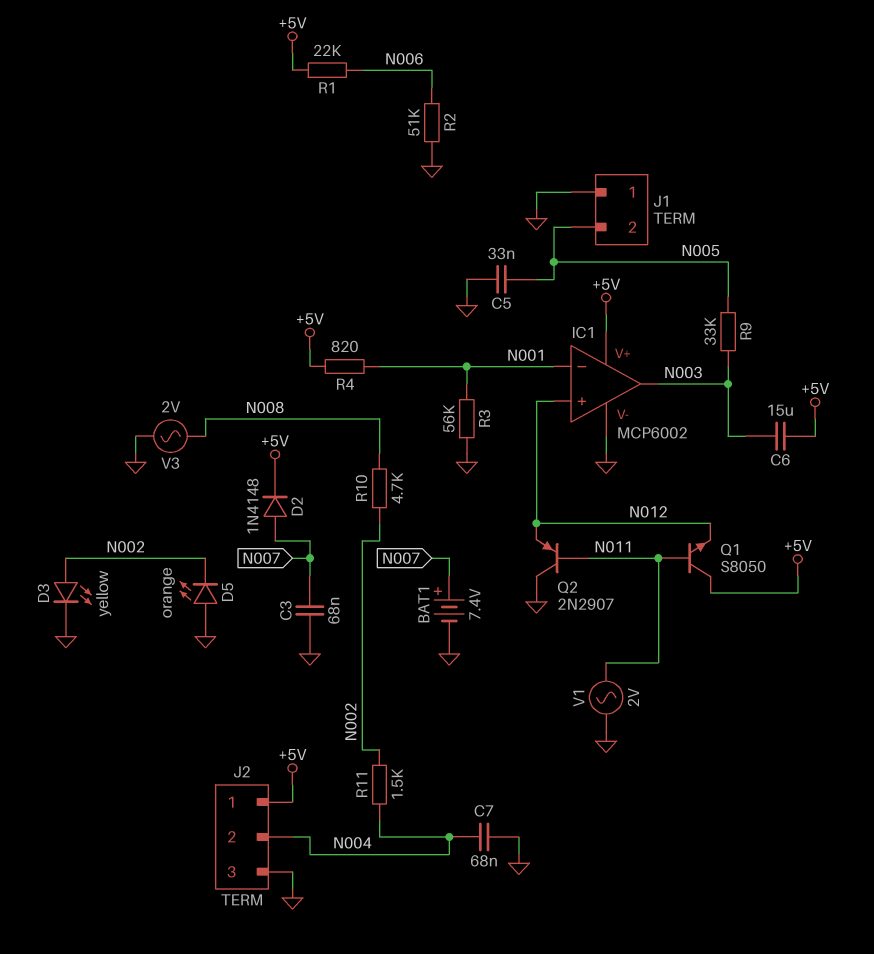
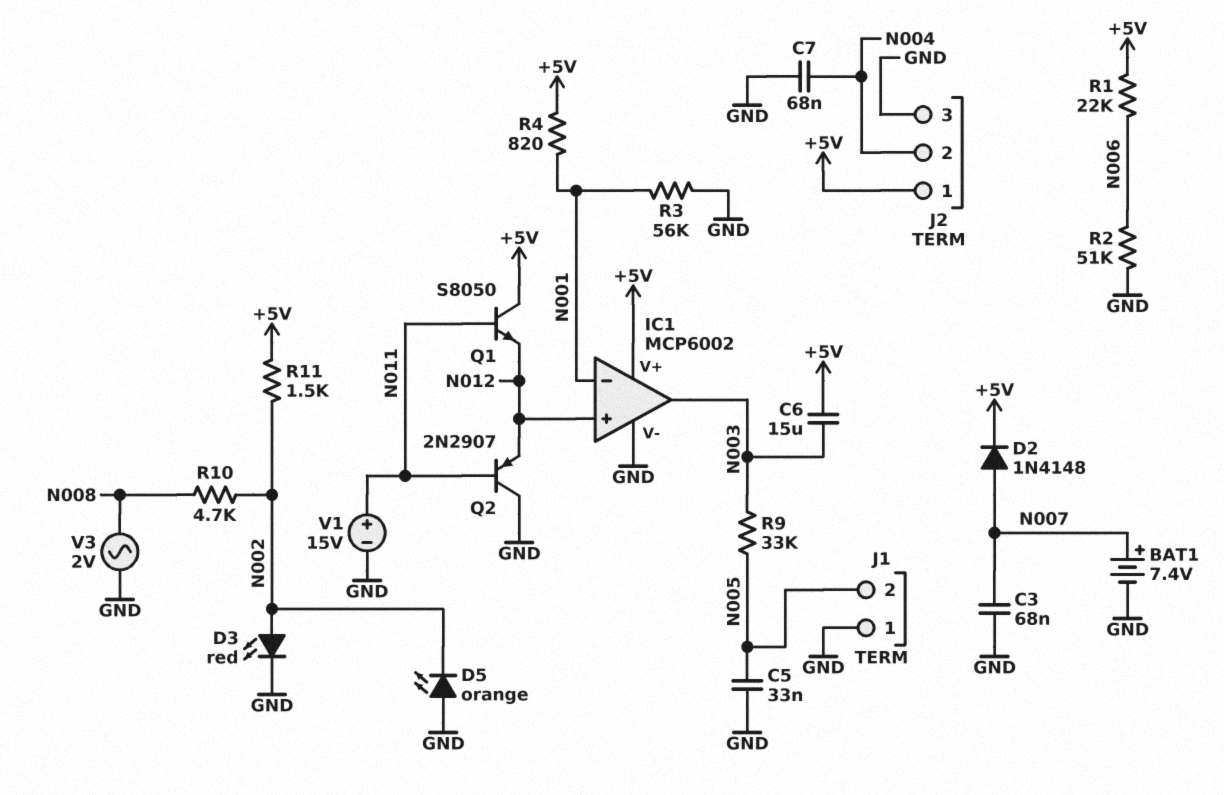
D3: LED yellow (A N002, K GND) -> LED red (A N002, K GND)
R11: 1.5k (N002, N004) -> 1.5k (+5V, N002)
V1: AC 2V (GND, N011) -> 15V (plus N011, minus GND)

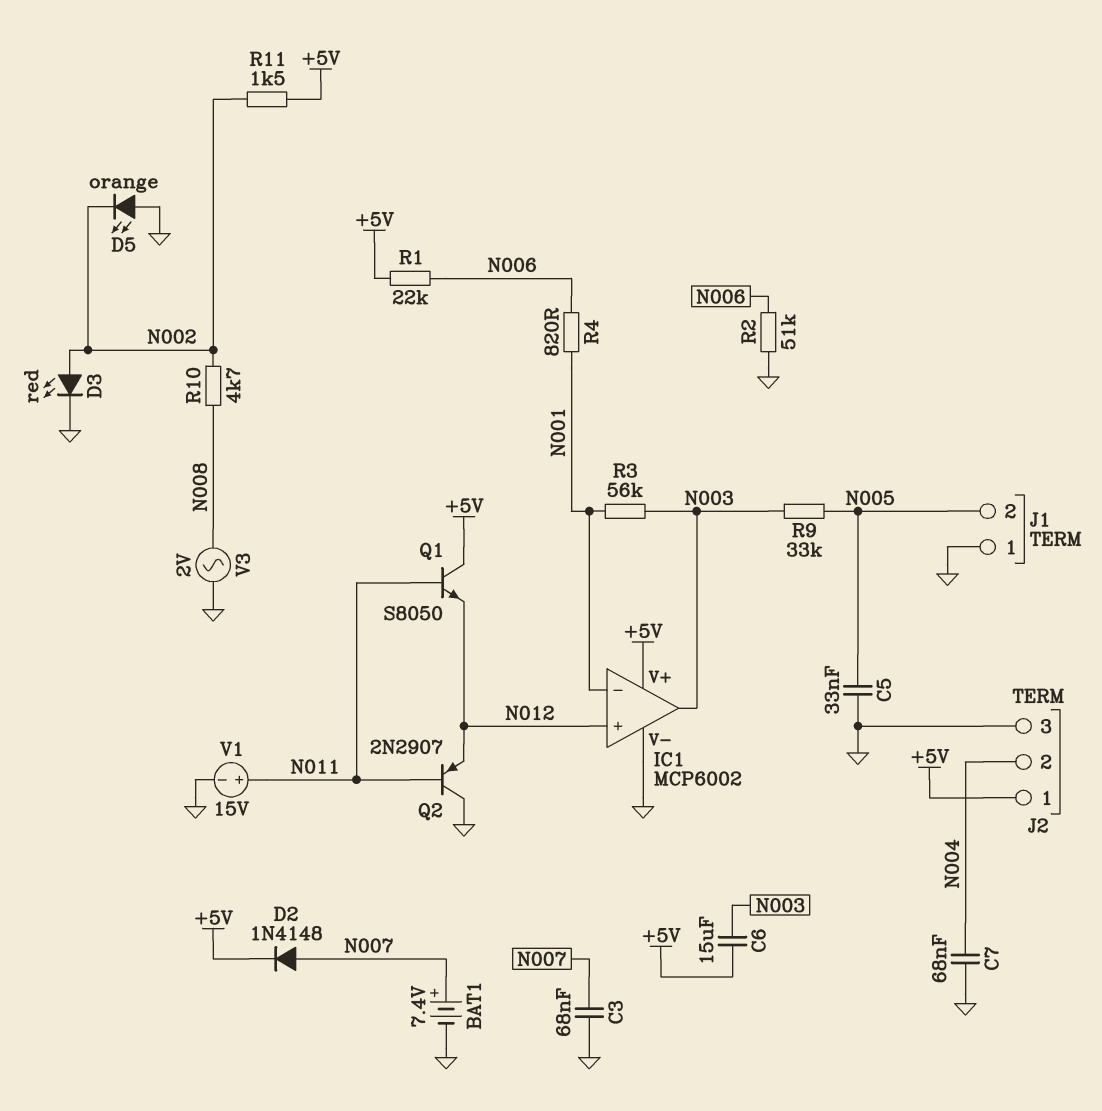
R3: 56k (GND, N001) -> 56k (N001, N003)
R4: 820 (+5V, N001) -> 820 (N001, N006)

